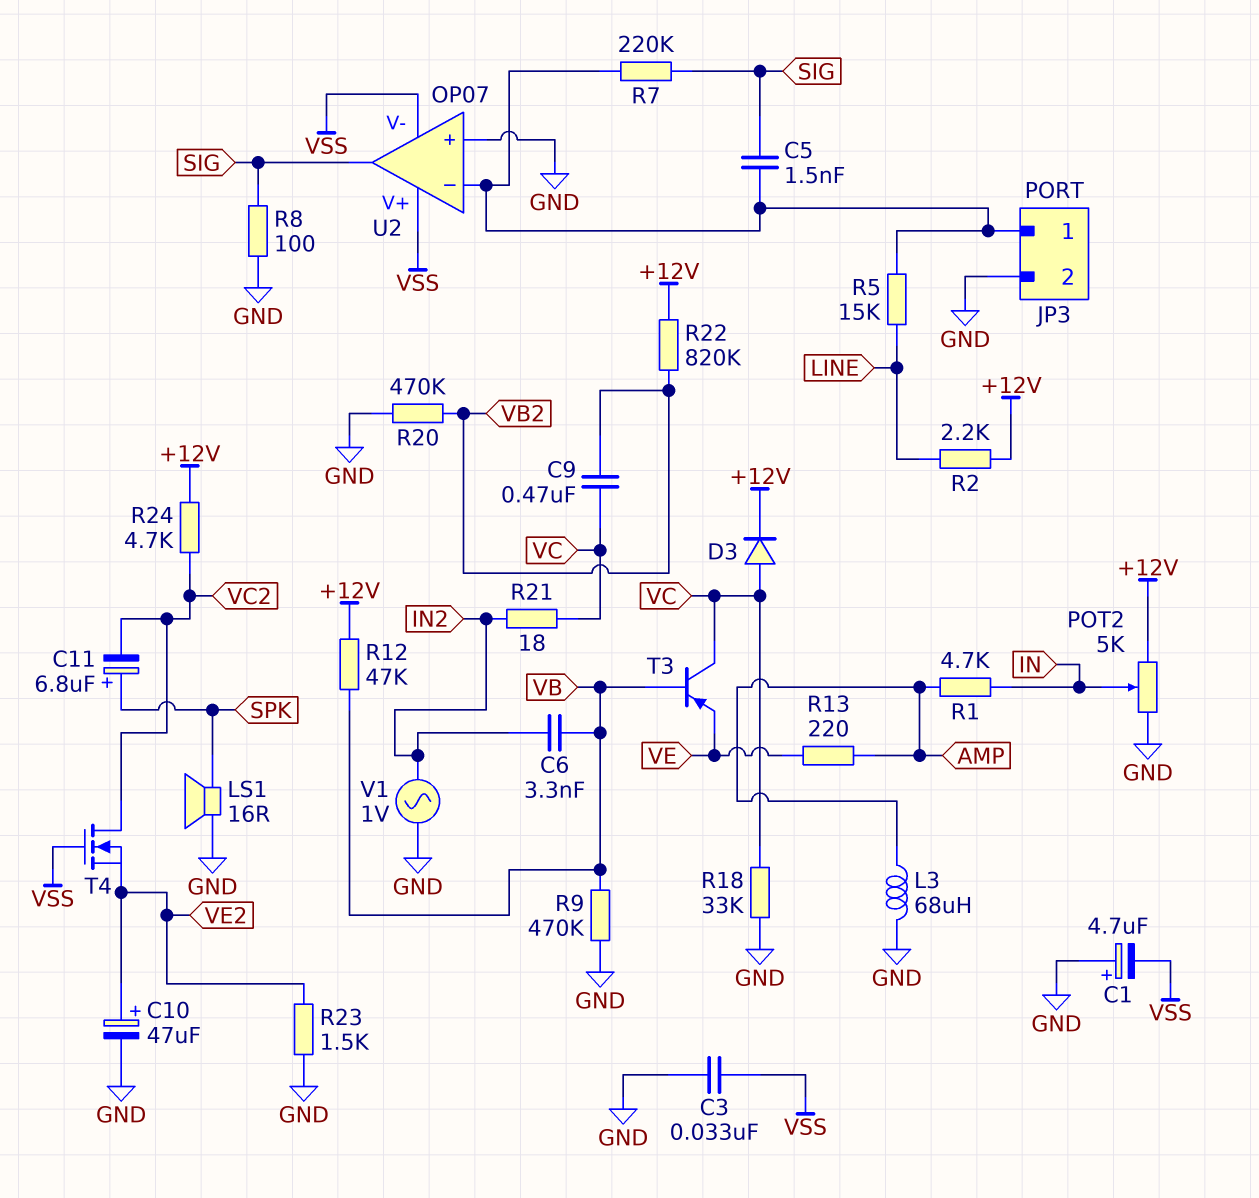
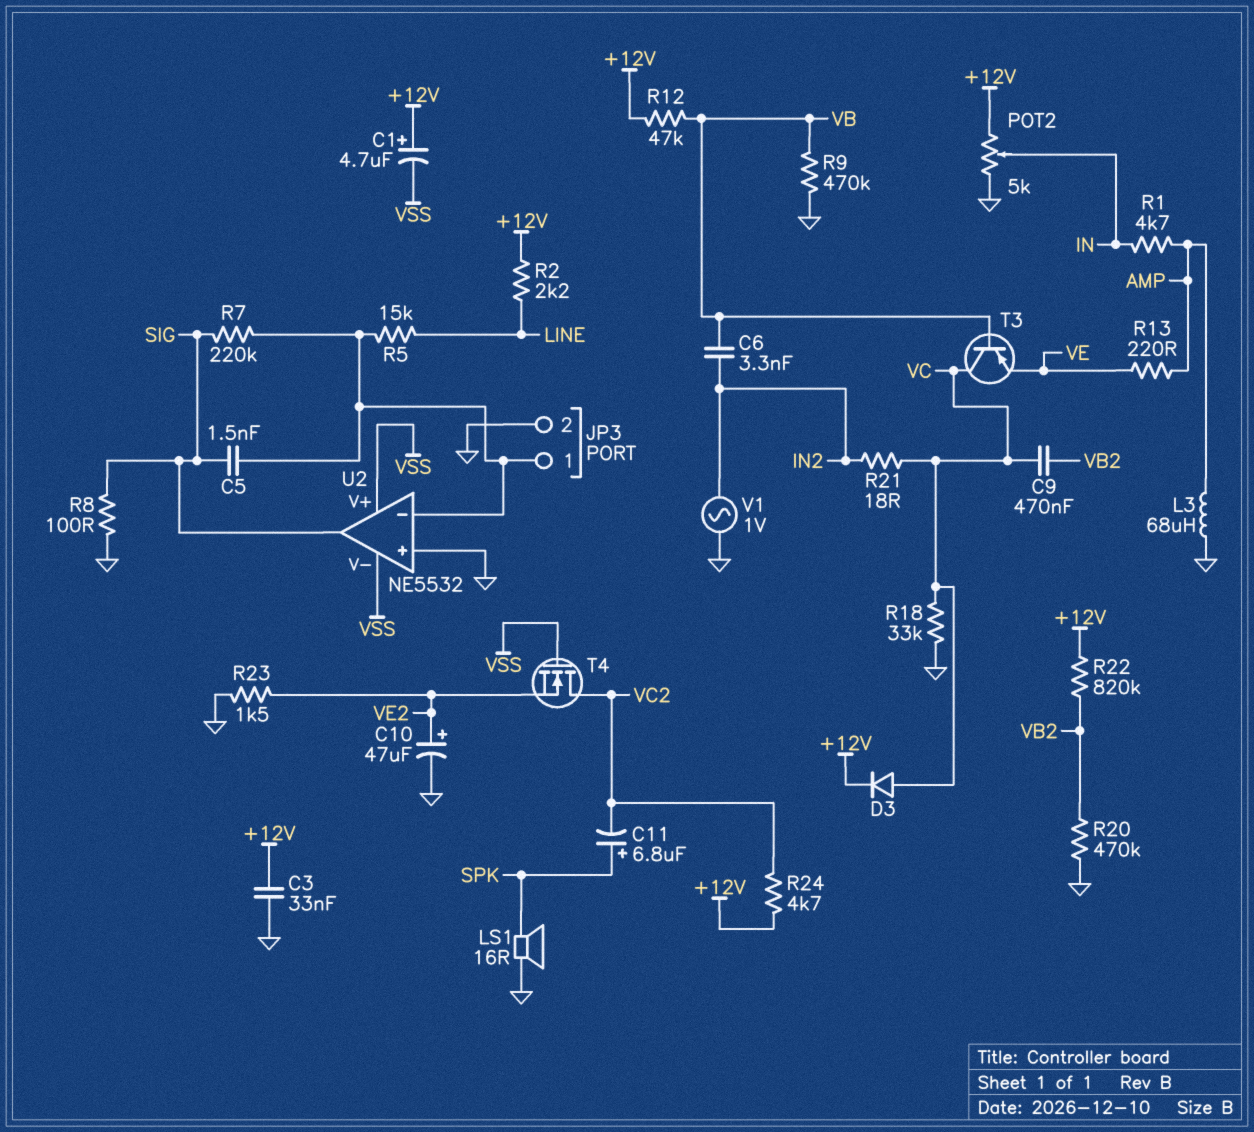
C1: 4.7uF (plus GND, minus VSS) -> 4.7uF (plus +12V, minus VSS)
C3: 33nF (GND, VSS) -> 33nF (+12V, GND)
U2: OP07 -> NE5532

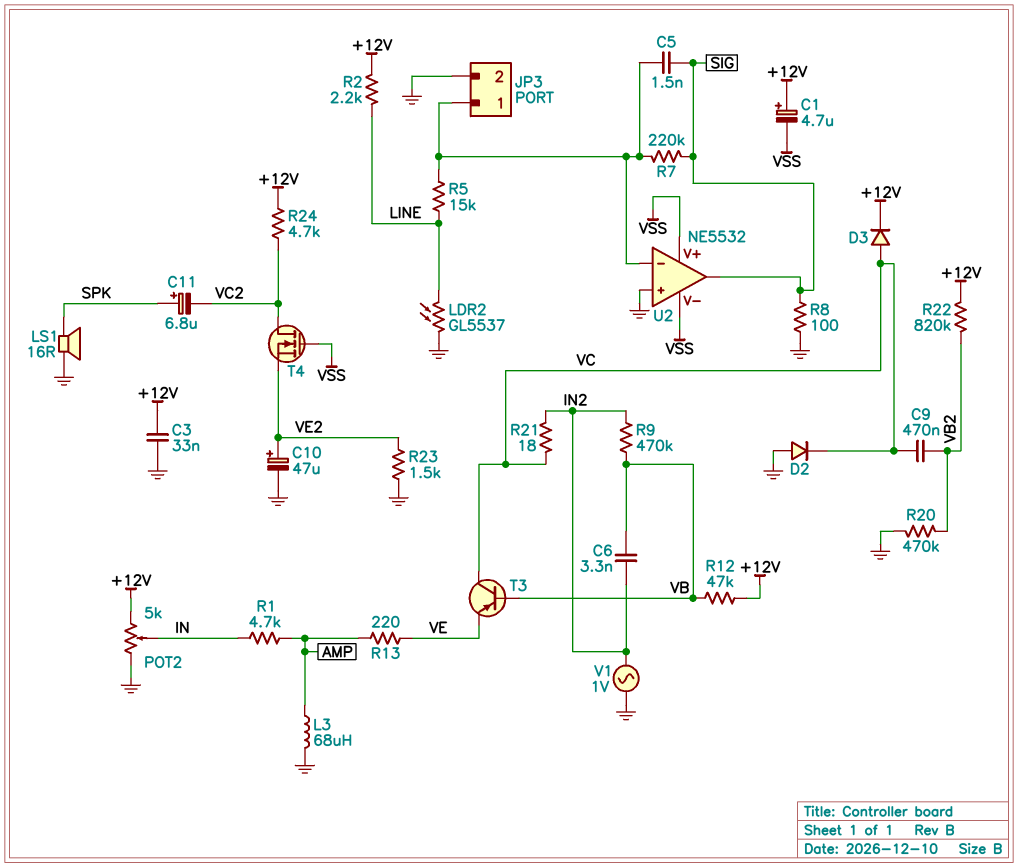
D2: none -> diode (A GND, K VC)
LDR2: none -> GL5537 (GND, LINE)
R9: 470k (GND, VB) -> 470k (IN2, VB)
R18: 33k (GND, VC) -> none

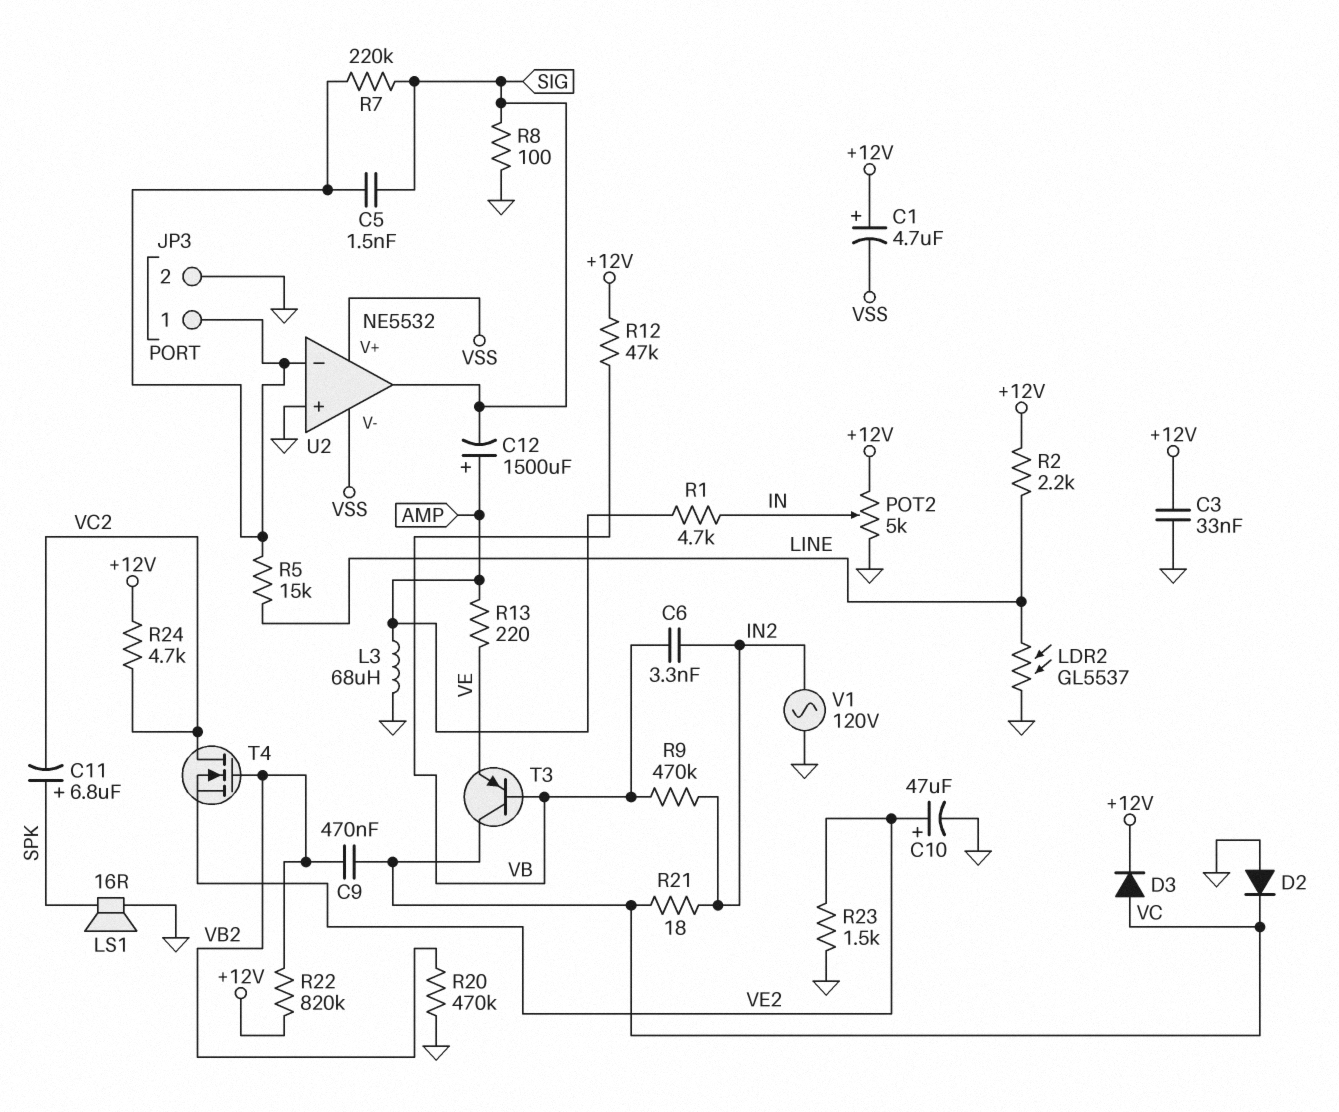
C12: none -> 1500uF (plus AMP, minus SIG)
T4: NMOS (G VSS, D VC2, S VE2) -> NMOS (G VB2, D VC2, S VE2)
V1: AC 1V (GND, IN2) -> AC 120V (GND, IN2)

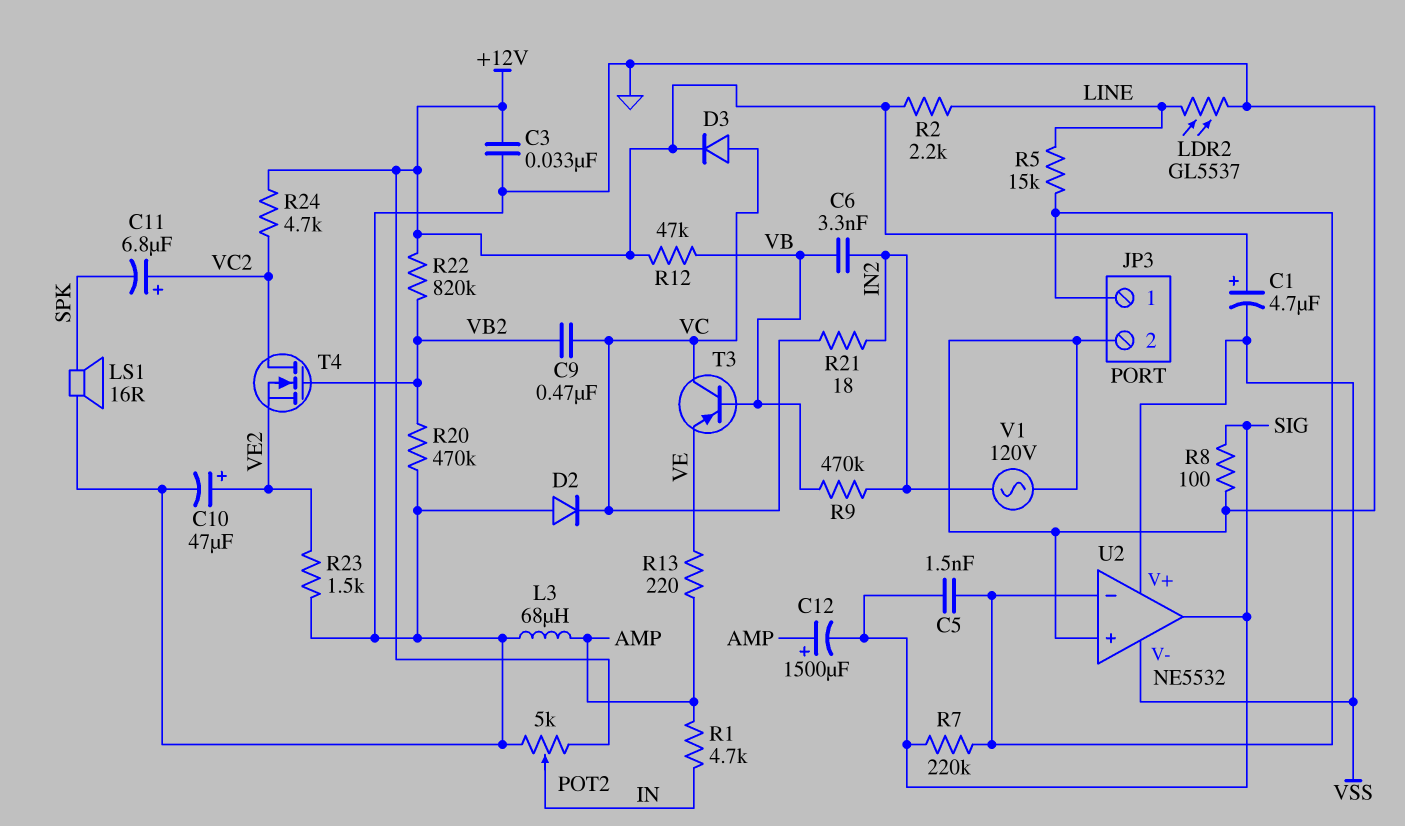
C11: 6.8uF (plus SPK, minus VC2) -> 6.8uF (plus VC2, minus SPK)

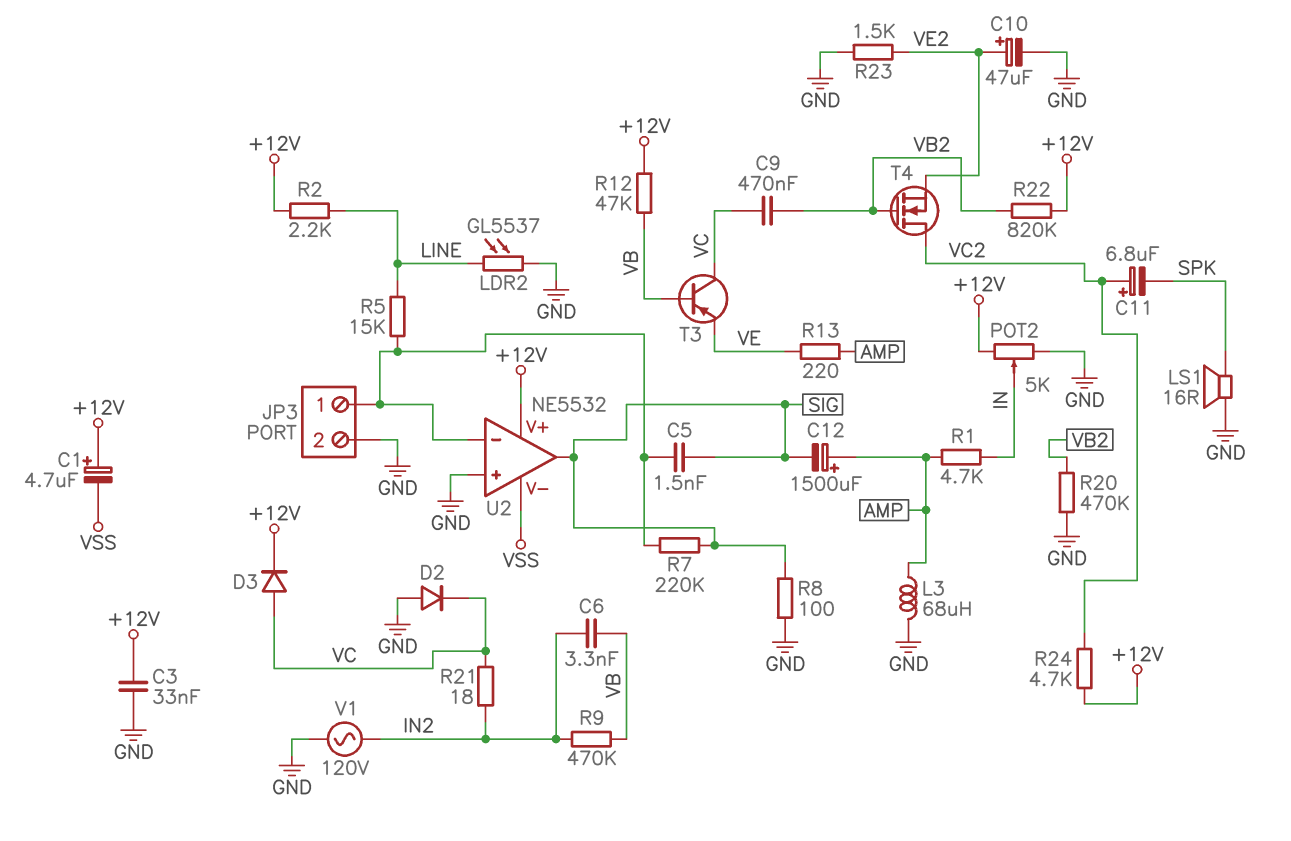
U2 pin V+: VSS -> +12V

